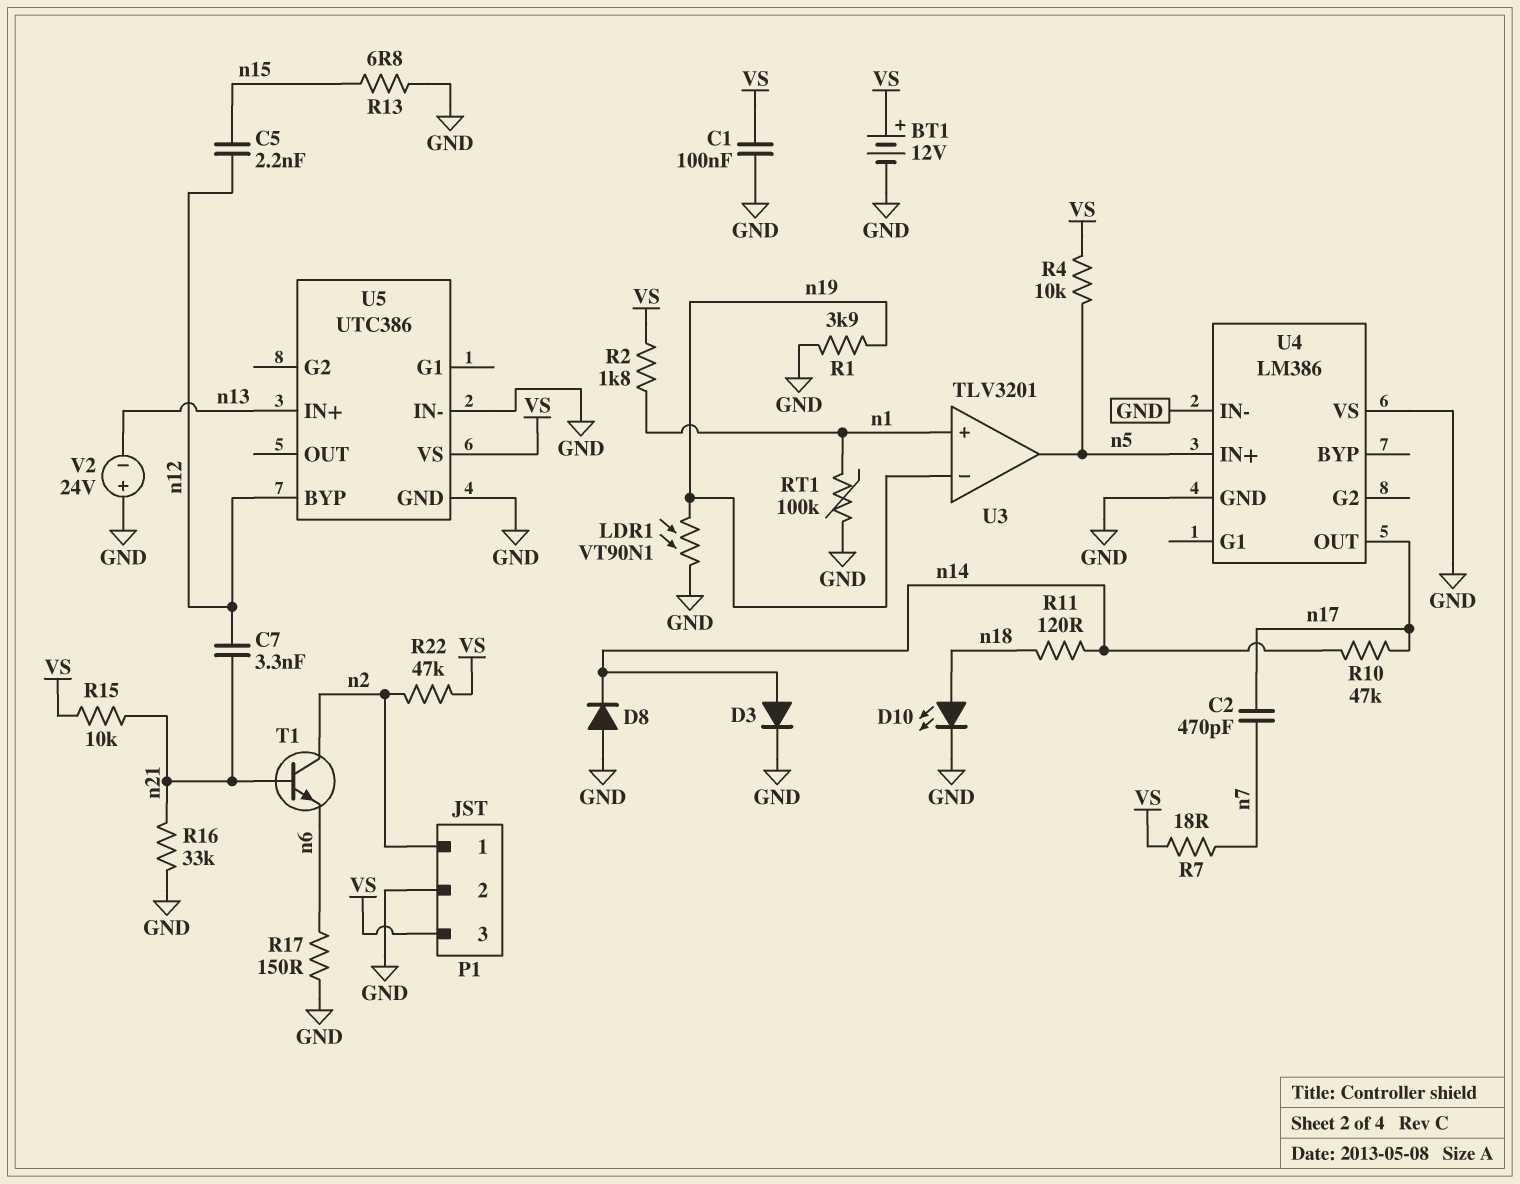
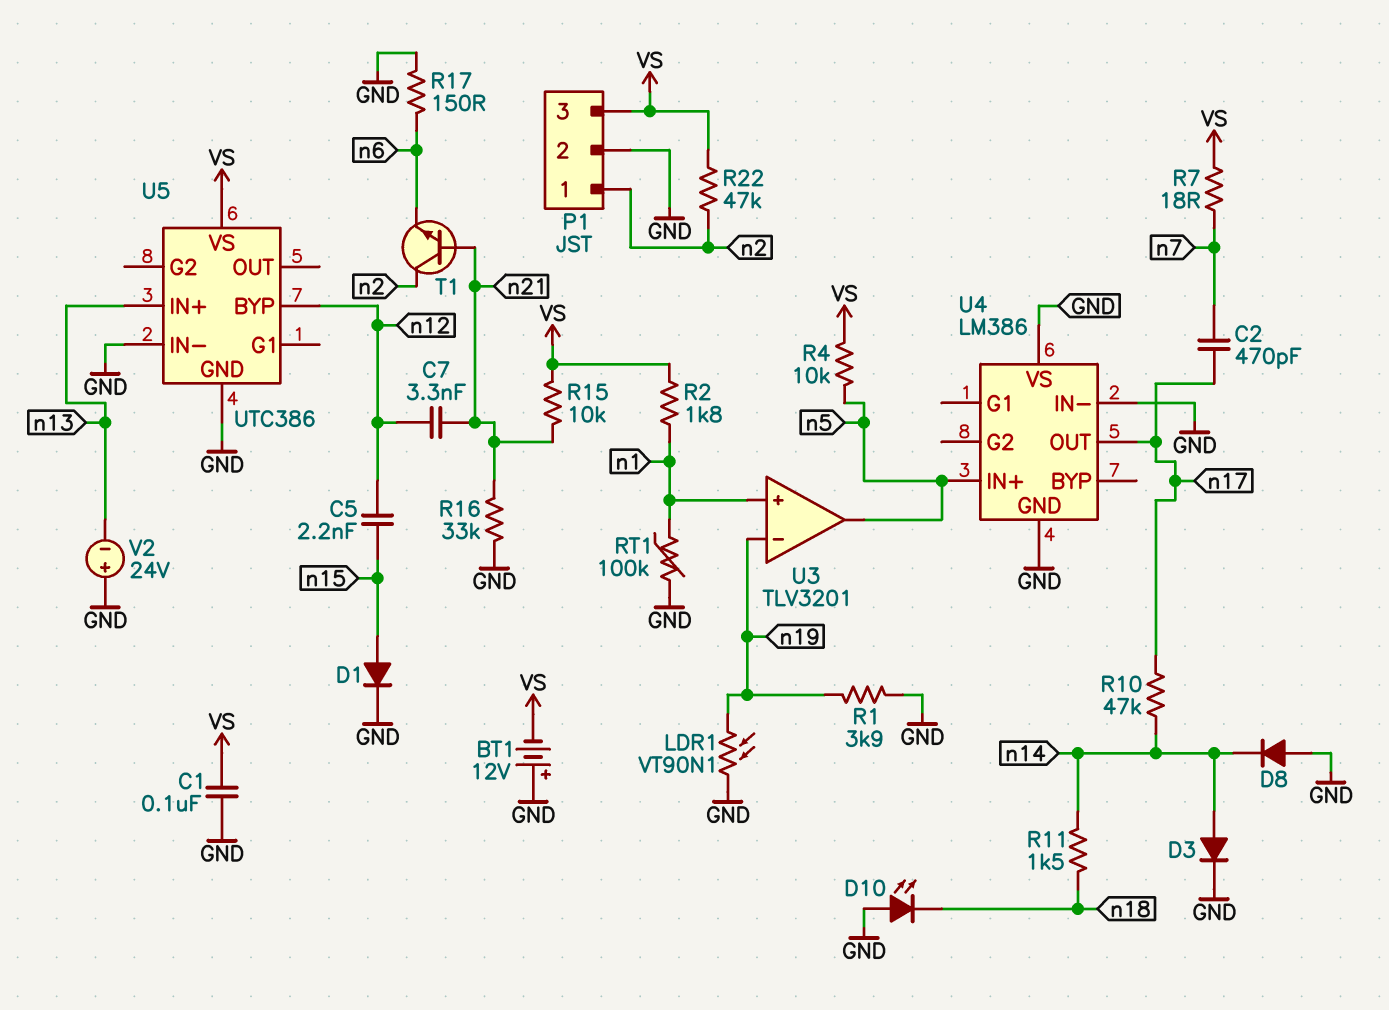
BT1: 12V (plus VS, minus GND) -> 12V (plus GND, minus VS)
D1: none -> diode (A n15, K GND)
D10: LED (A n18, K GND) -> LED (A GND, K n18)
R11: 120 (n14, n18) -> 1.5k (n14, n18)
R13: 6.8 (GND, n15) -> none

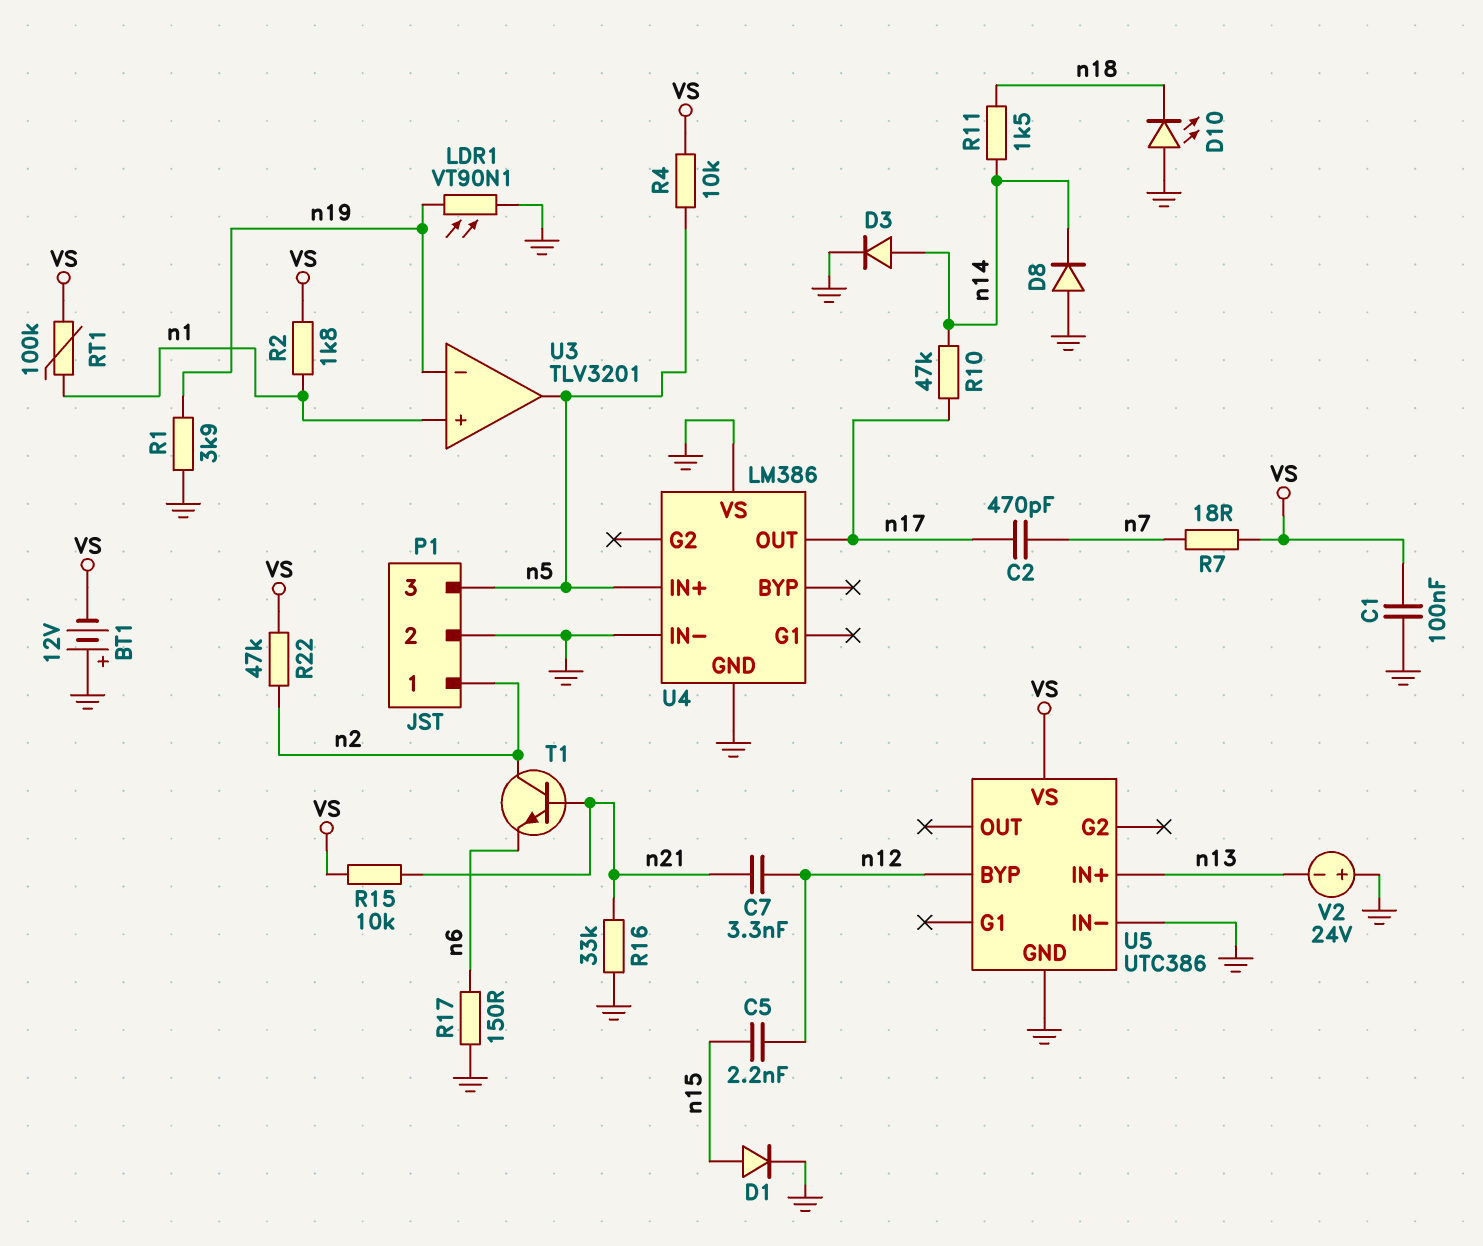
P1 pin 3: VS -> n5
RT1: 100k (GND, n1) -> 100k (VS, n1)

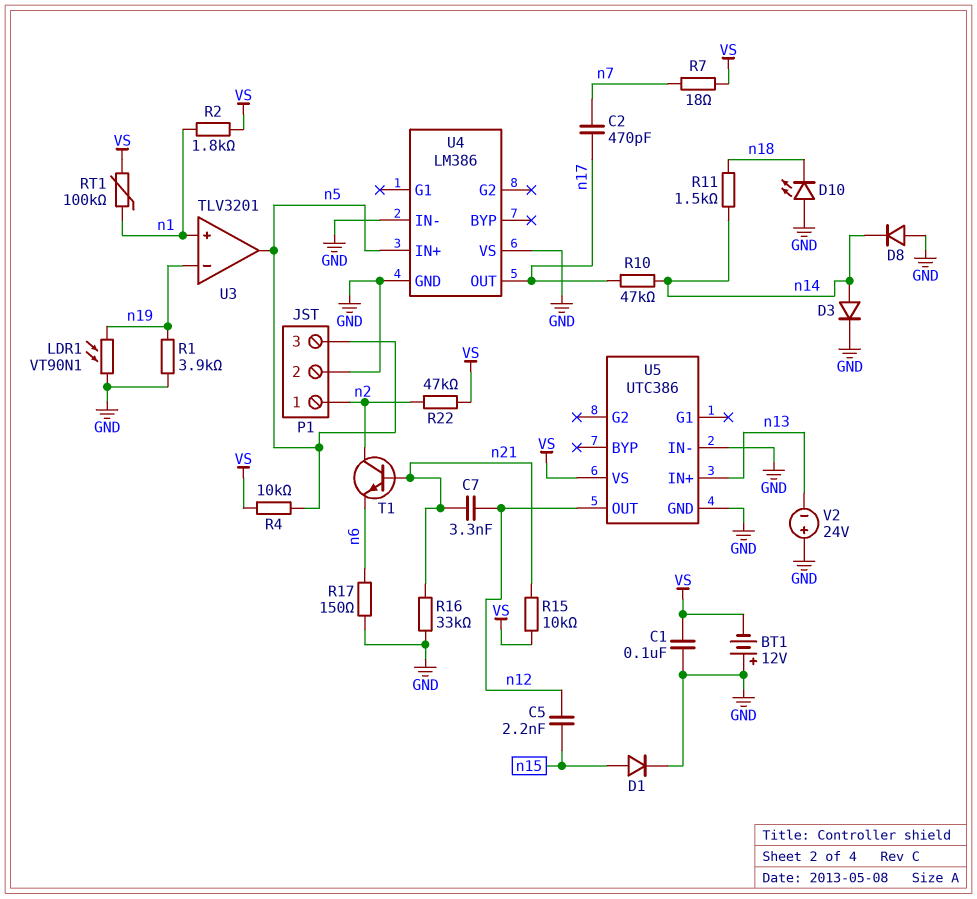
U5 pin BYP: n12 -> none
U5 pin OUT: none -> n12

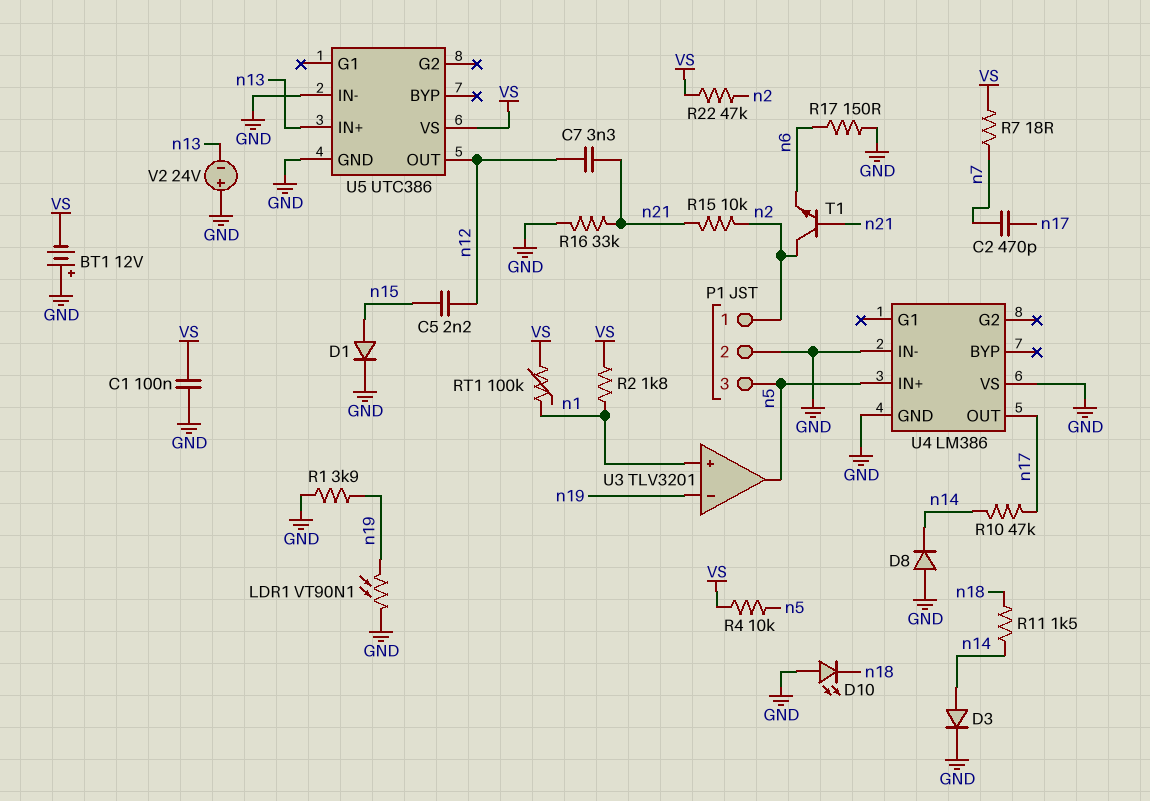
R15: 10k (VS, n21) -> 10k (n2, n21)

